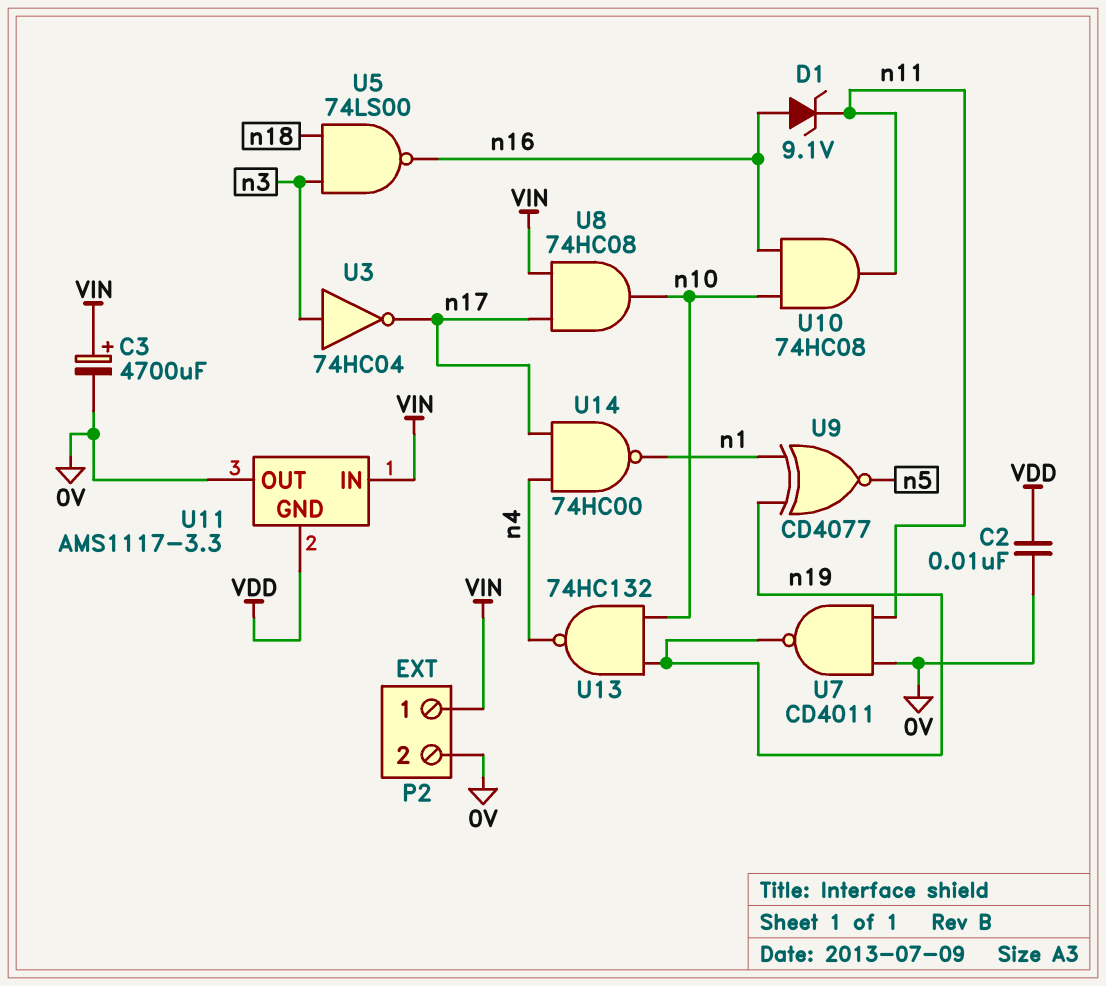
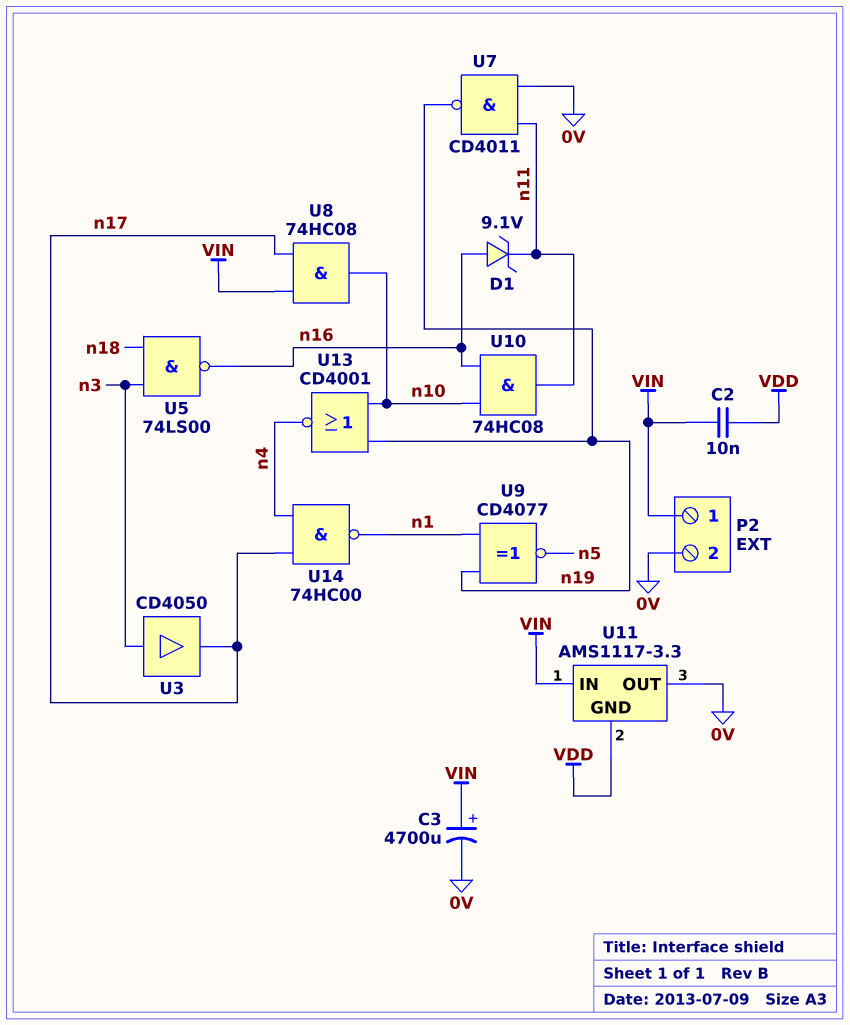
C2: 10nF (0V, VDD) -> 10nF (VDD, VIN)
U3: NOT 74HC04 (in n3, out n17) -> buffer CD4050 (in n3, out n17)
U13: NAND 74HC132 (in n10, in n19, out n4) -> NOR CD4001 (in n10, in n19, out n4)

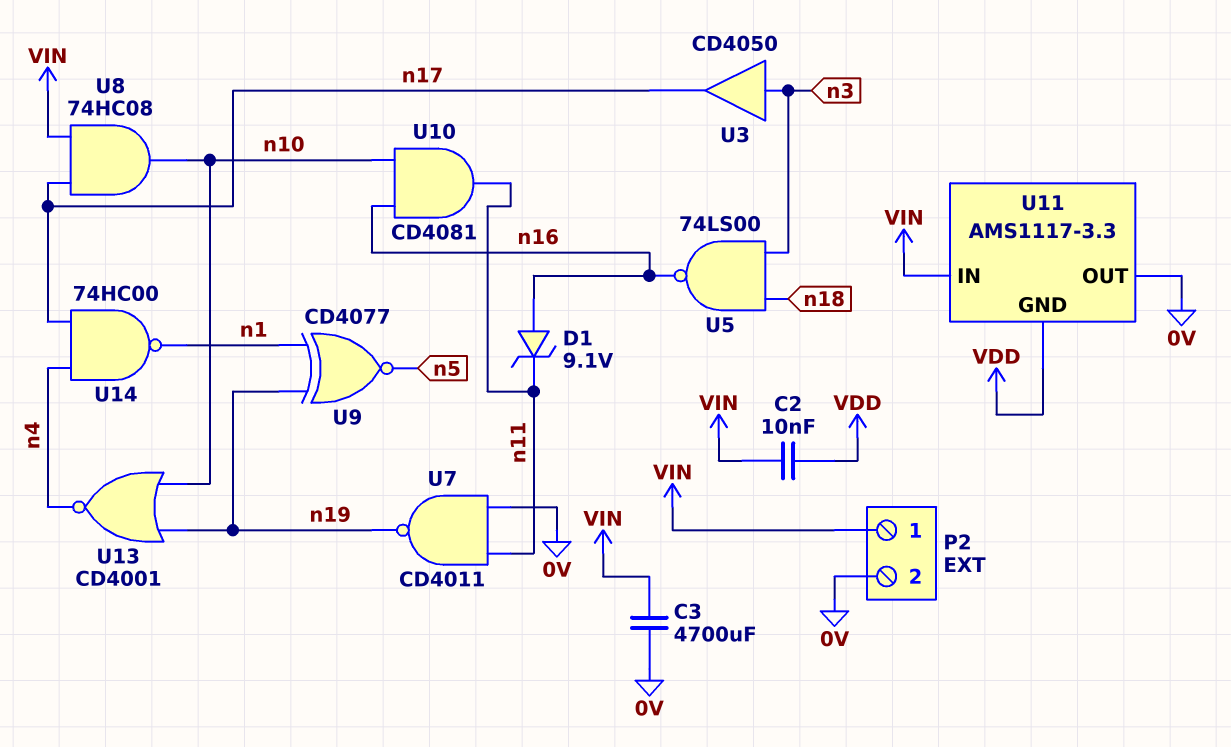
C3: 4700uF (plus VIN, minus 0V) -> 4700uF (0V, VIN)
U10: AND 74HC08 (in n10, in n16, out n11) -> AND CD4081 (in n10, in n16, out n11)

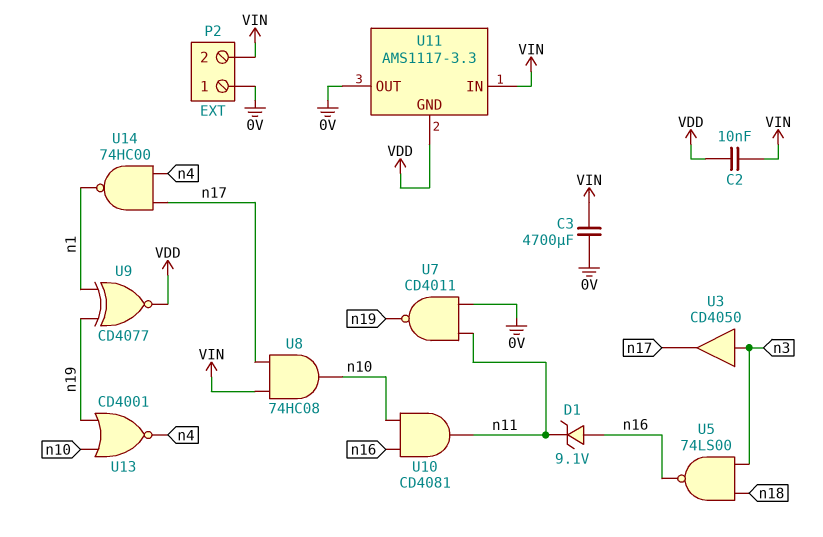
P2 pin 1: VIN -> 0V
P2 pin 2: 0V -> VIN
U9: XNOR CD4077 (in n1, in n19, out n5) -> XNOR CD4077 (in n1, in n19, out VDD)

